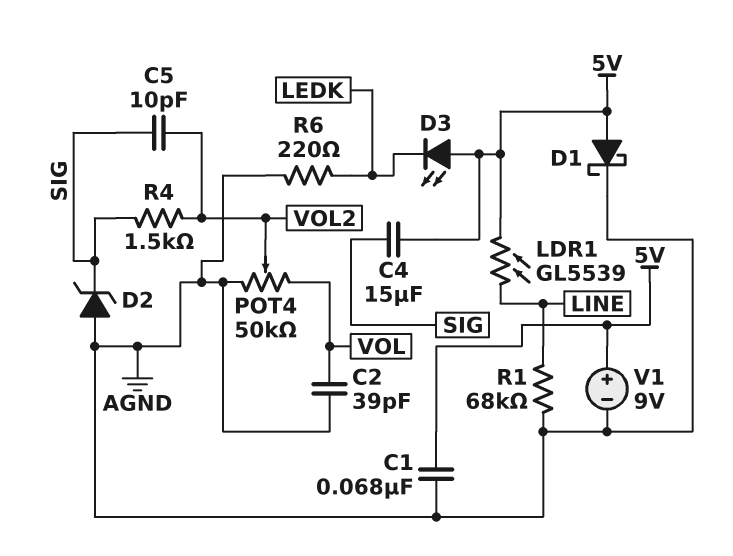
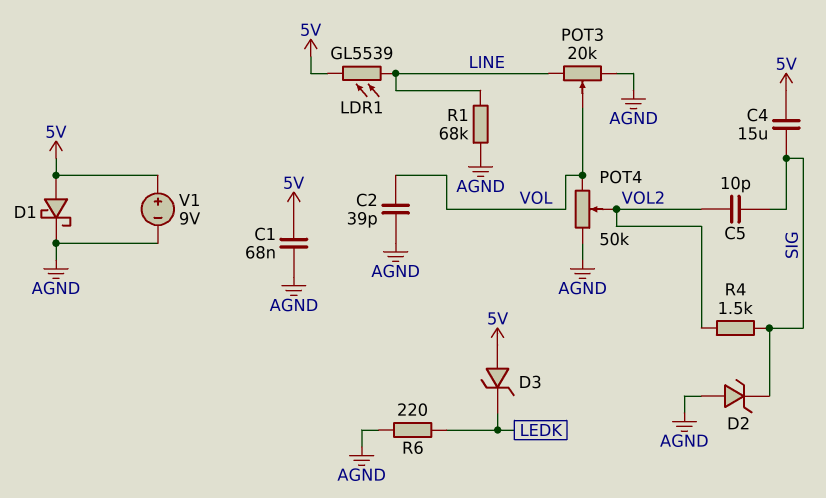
D3: LED (A 5V, K LEDK) -> zener (A 5V, K LEDK)
POT3: none -> 20k (AGND, LINE, wiper VOL)

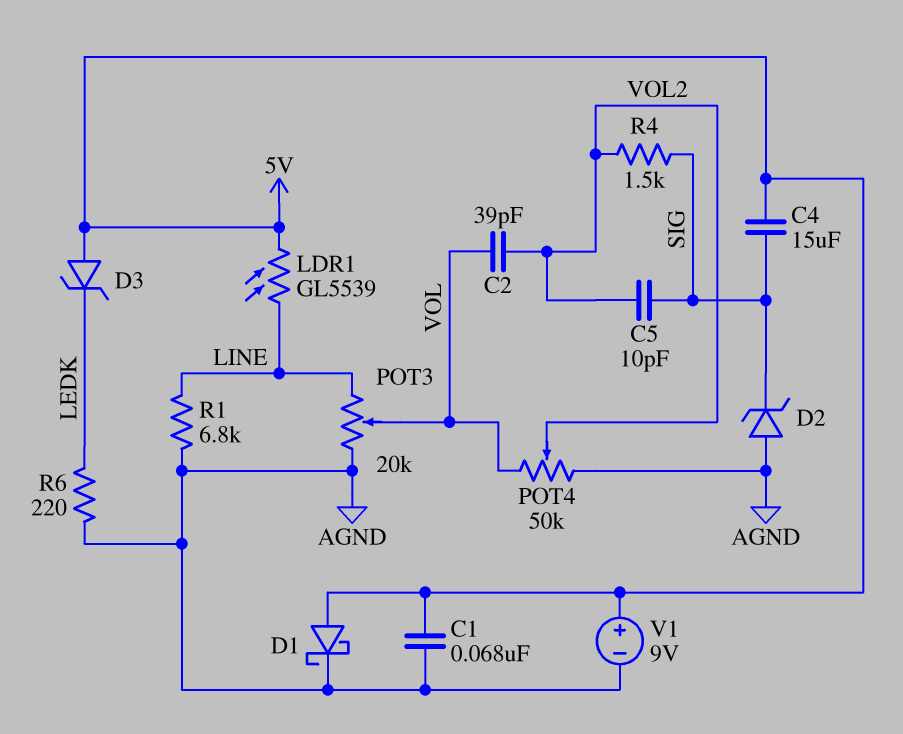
C2: 39pF (AGND, VOL) -> 39pF (VOL, VOL2)
R1: 68k (AGND, LINE) -> 6.8k (AGND, LINE)

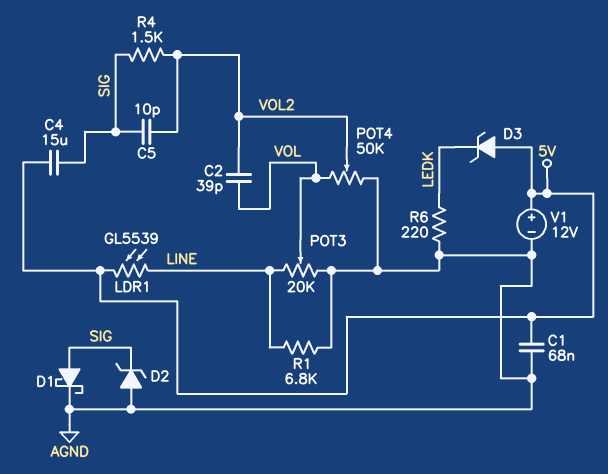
D1: schottky (A 5V, K AGND) -> schottky (A SIG, K AGND)
V1: 9V (plus 5V, minus AGND) -> 12V (plus 5V, minus AGND)

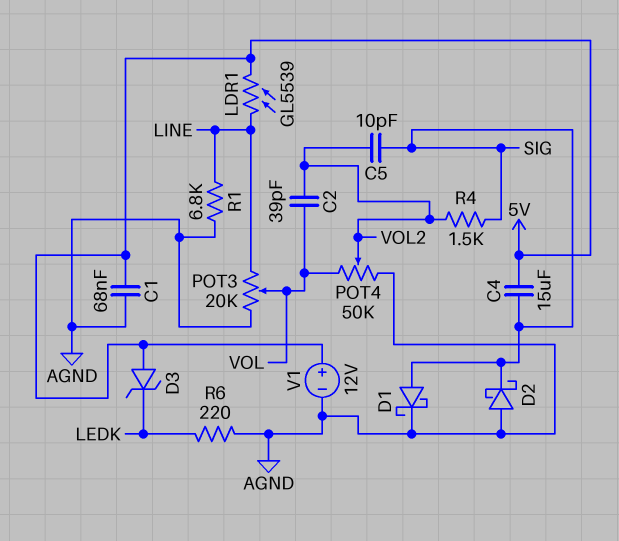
D2: zener (A AGND, K SIG) -> schottky (A AGND, K SIG)

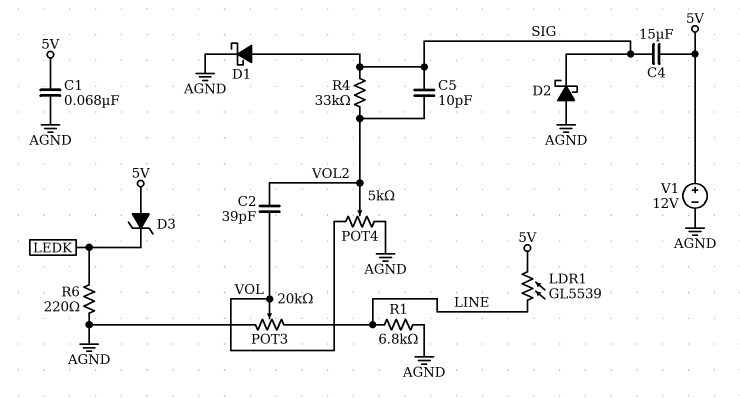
POT4: 50k (AGND, VOL, wiper VOL2) -> 5k (AGND, VOL, wiper VOL2)
R4: 1.5k (SIG, VOL2) -> 33k (SIG, VOL2)

